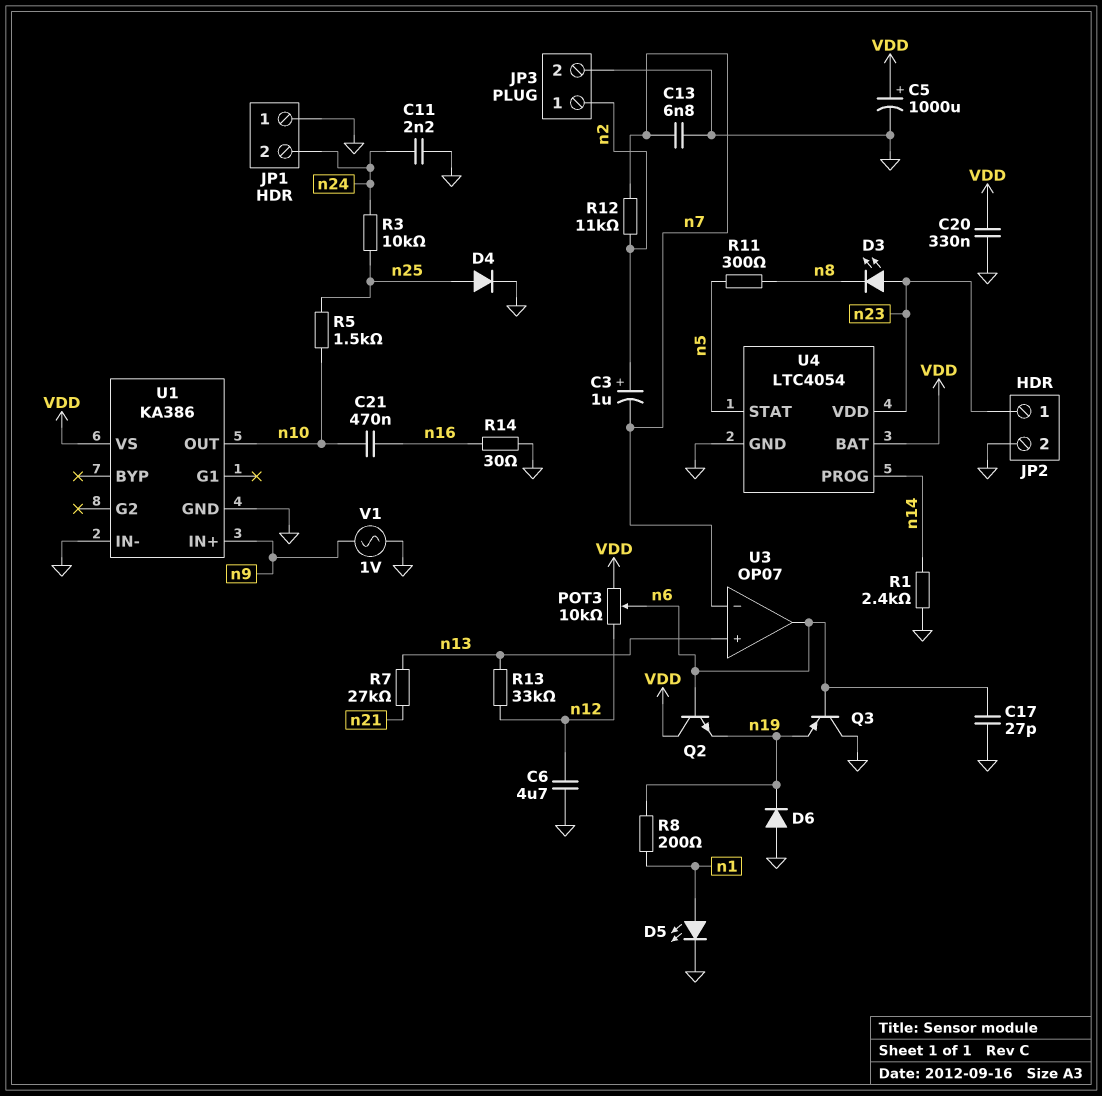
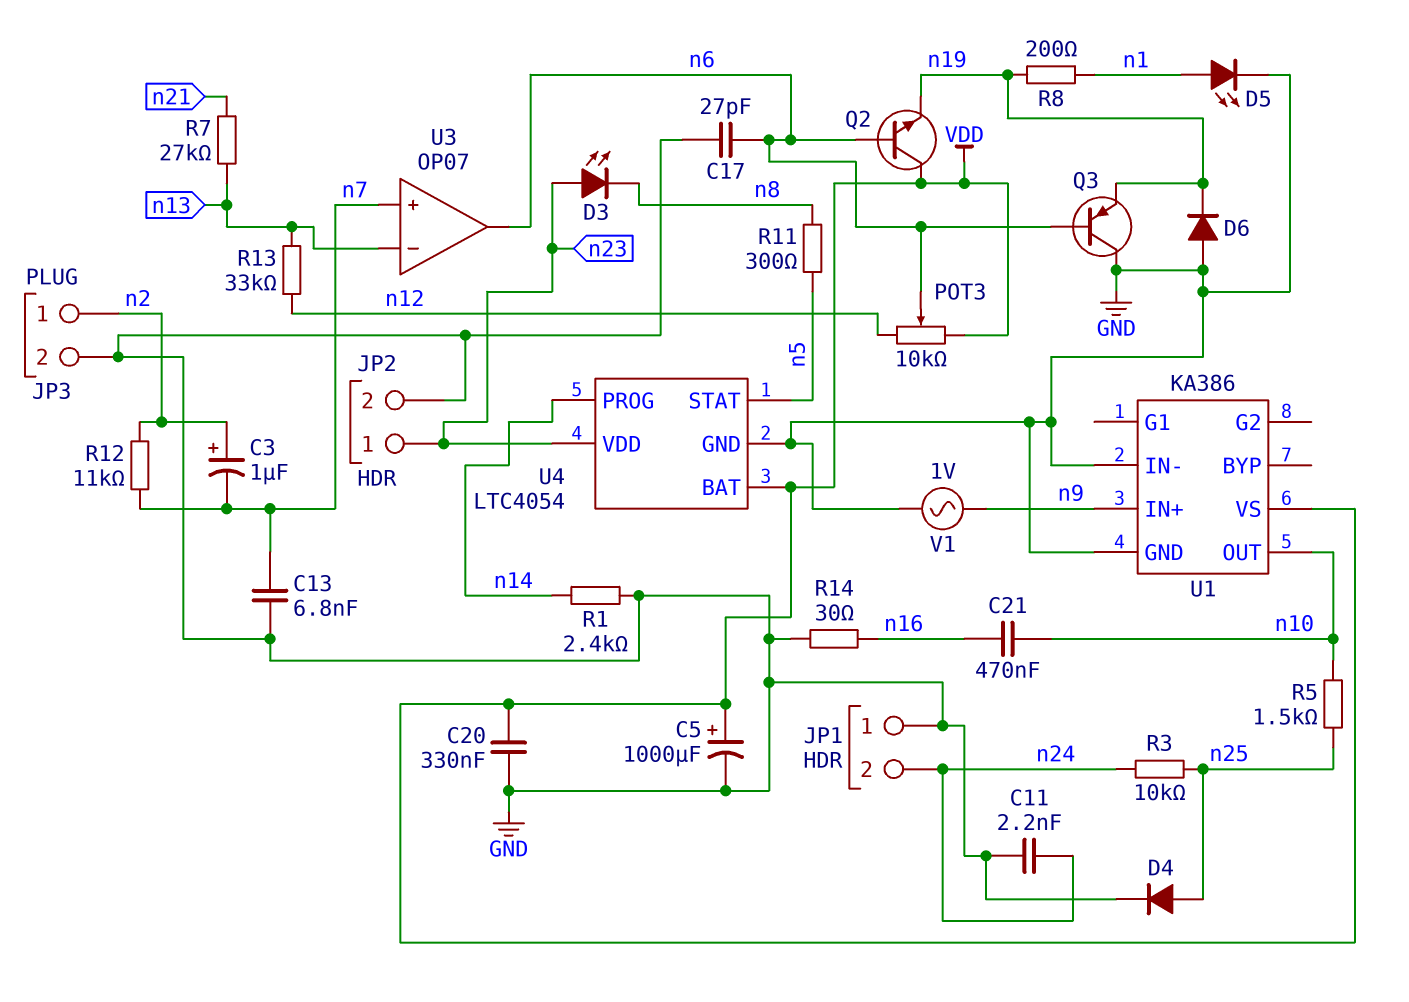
C6: 4.7uF (GND, n12) -> none
U3 pin in+: n13 -> n7
U3 pin in-: n7 -> n13

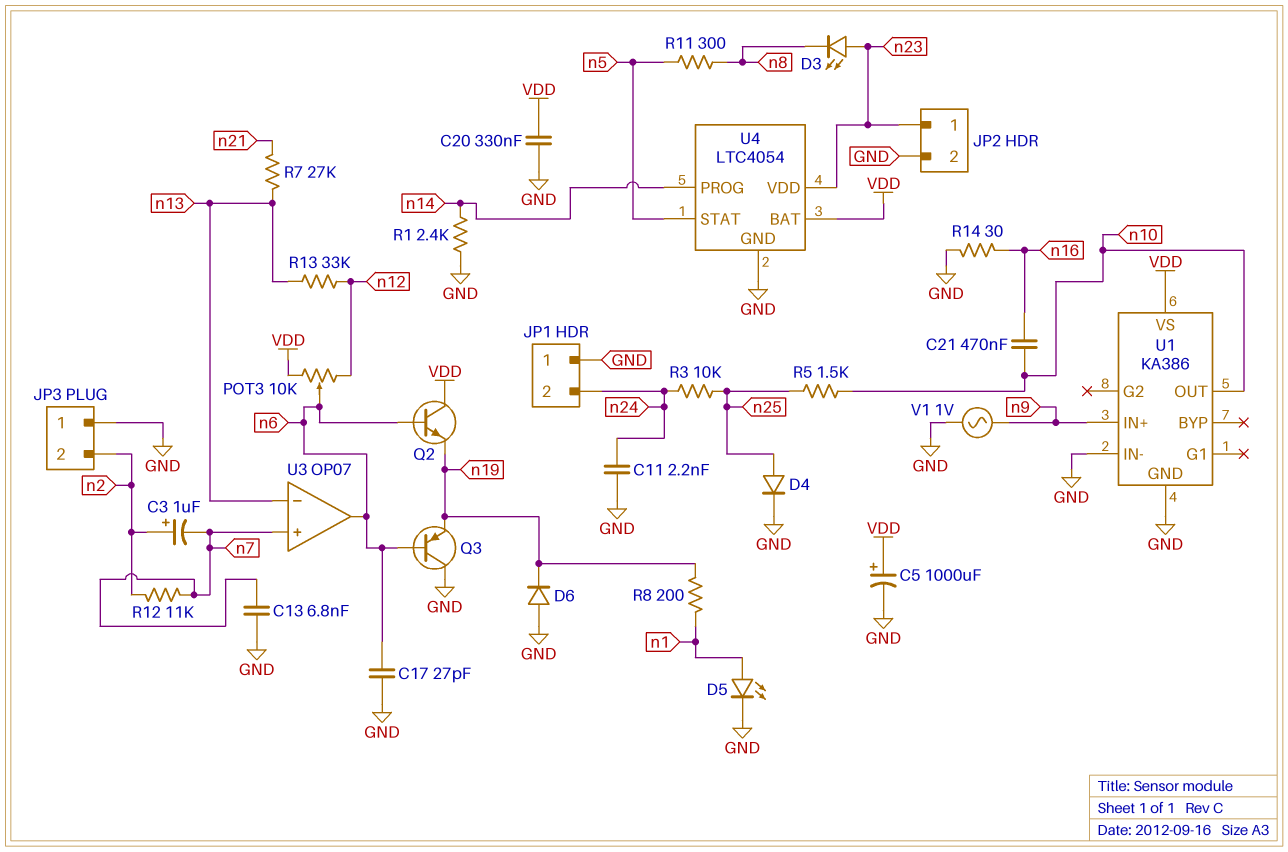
JP3 pin 1: n2 -> GND
JP3 pin 2: GND -> n2

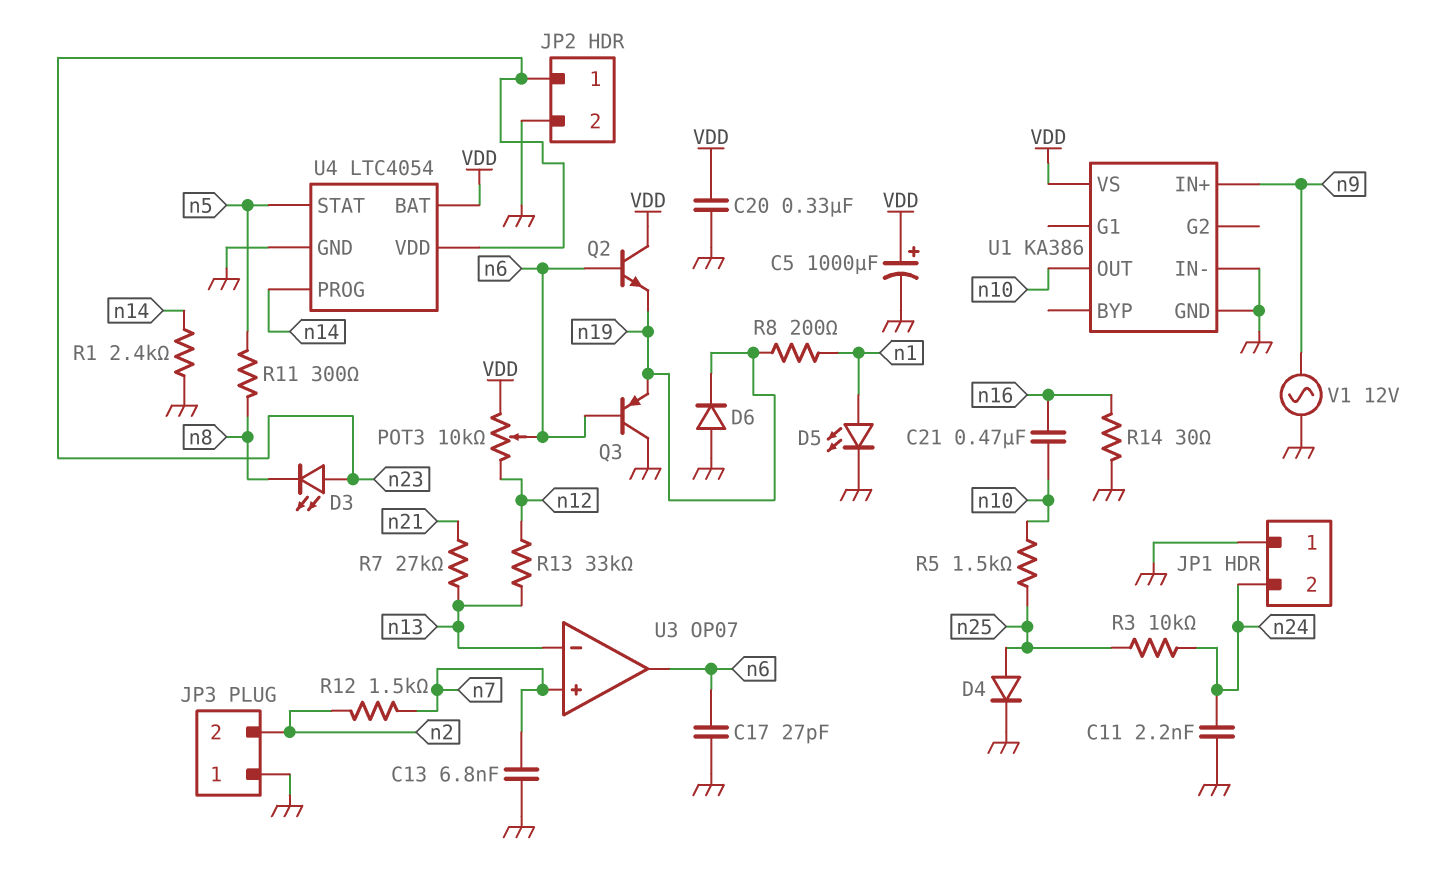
C3: 1uF (plus n2, minus n7) -> none
R12: 11k (n2, n7) -> 1.5k (n2, n7)
V1: AC 1V (GND, n9) -> AC 12V (GND, n9)

